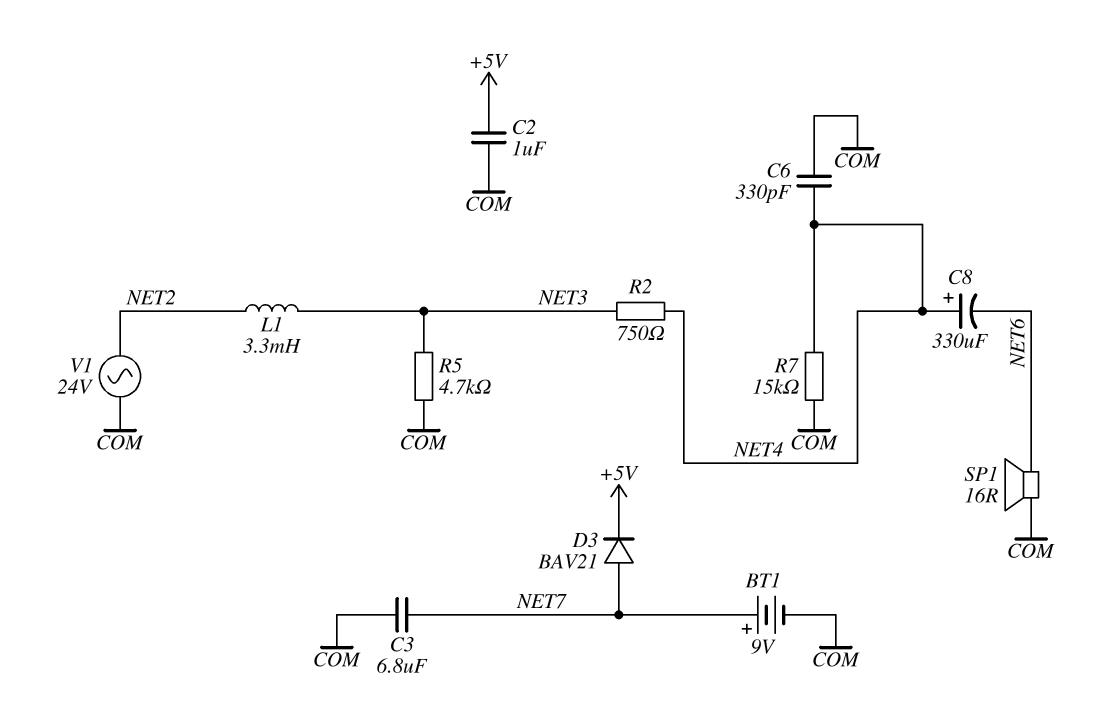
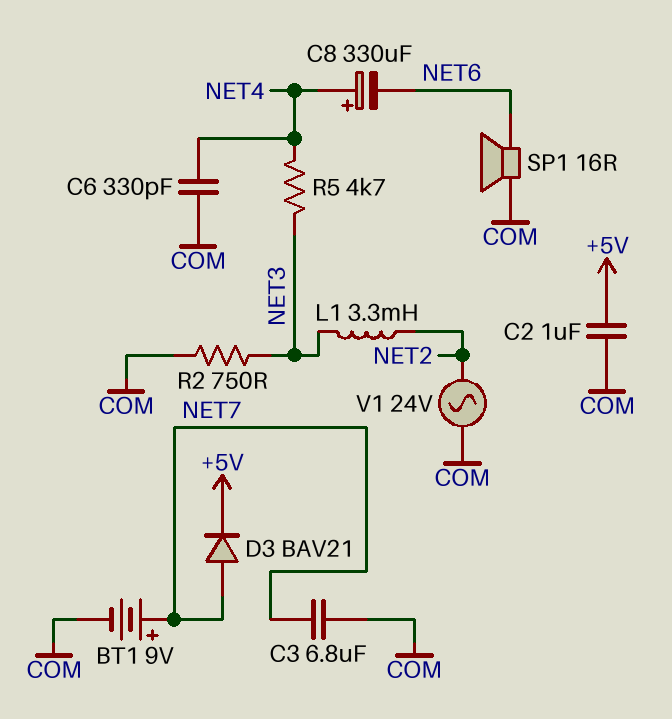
R2: 750 (NET3, NET4) -> 750 (COM, NET3)
R5: 4.7k (COM, NET3) -> 4.7k (NET3, NET4)
R7: 15k (COM, NET4) -> none

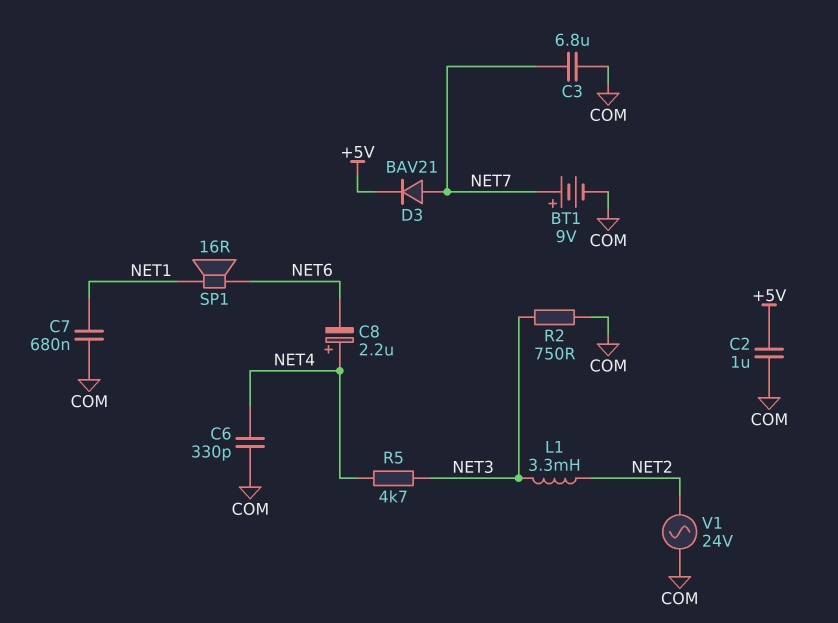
C7: none -> 680nF (COM, NET1)
C8: 330uF (plus NET4, minus NET6) -> 2.2uF (plus NET4, minus NET6)
SP1: speaker 16R (COM, NET6) -> speaker 16R (NET1, NET6)

